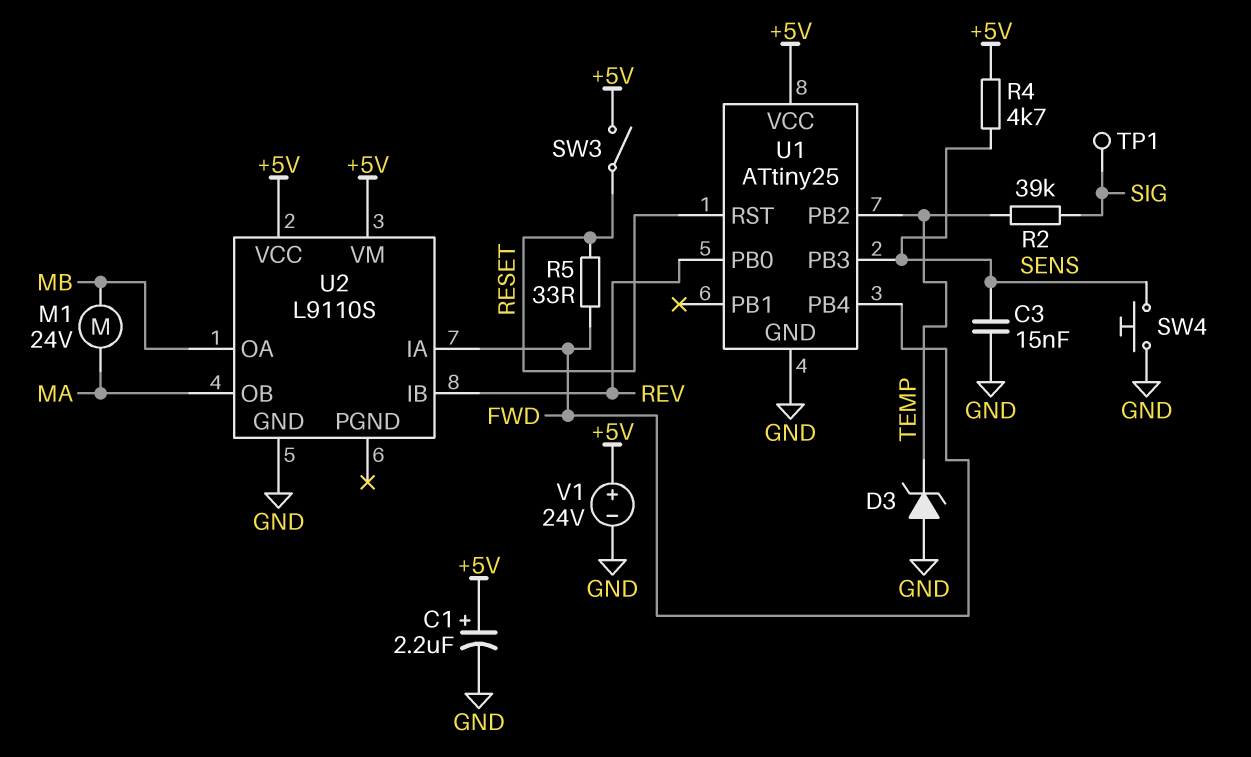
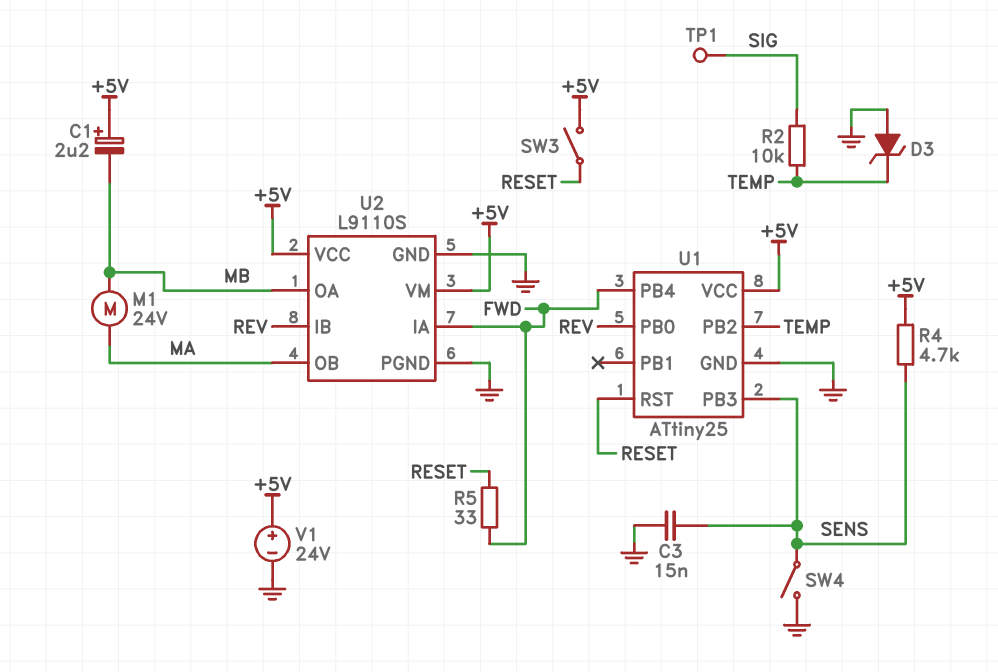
C1: 2.2uF (plus +5V, minus GND) -> 2.2uF (plus +5V, minus MB)
R2: 39k (SIG, TEMP) -> 10k (SIG, TEMP)
SW4: button (GND, SENS) -> switch (GND, SENS)
U2 pin PGND: none -> GND

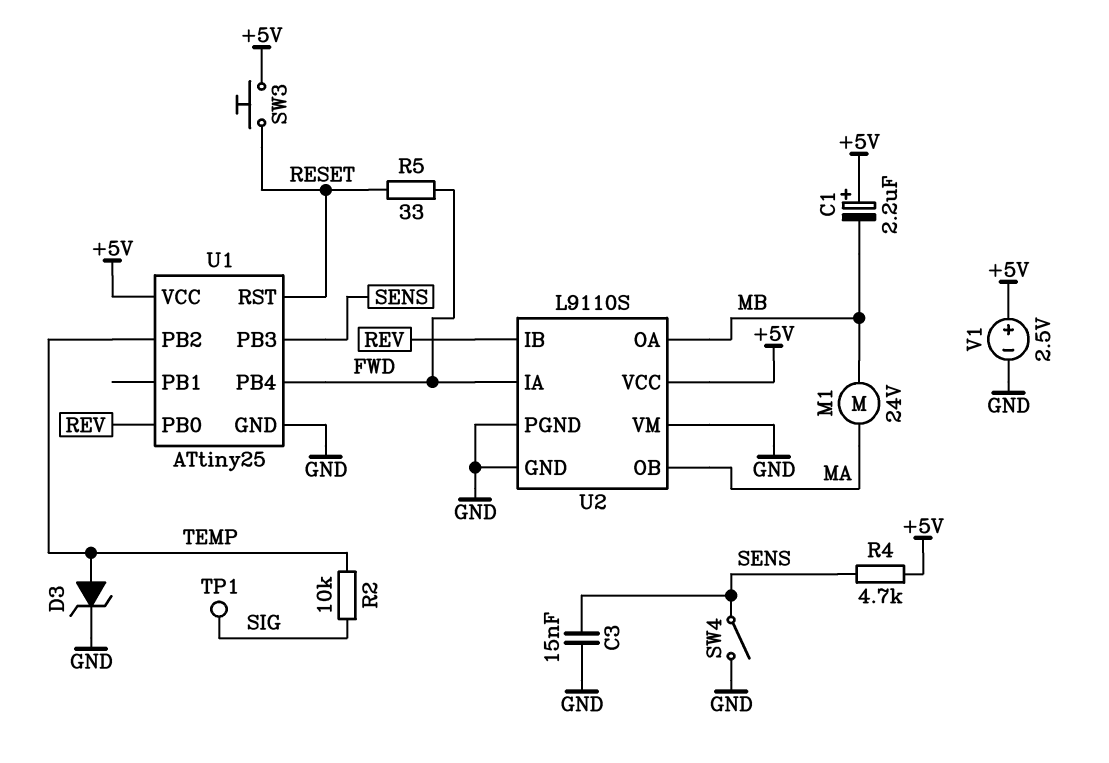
D3: zener (A GND, K TEMP) -> zener (A TEMP, K GND)
SW3: switch (+5V, RESET) -> button (+5V, RESET)
U2 pin VM: +5V -> GND
V1: 24V (plus +5V, minus GND) -> 2.5V (plus +5V, minus GND)

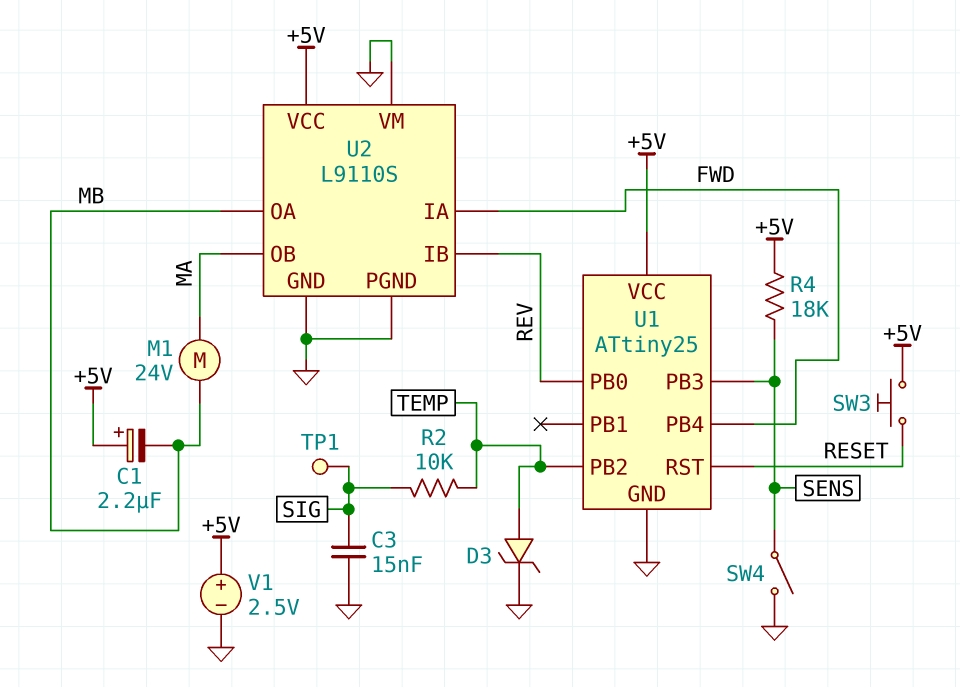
C3: 15nF (GND, SENS) -> 15nF (GND, SIG)
R4: 4.7k (+5V, SENS) -> 18k (+5V, SENS)
R5: 33 (FWD, RESET) -> none

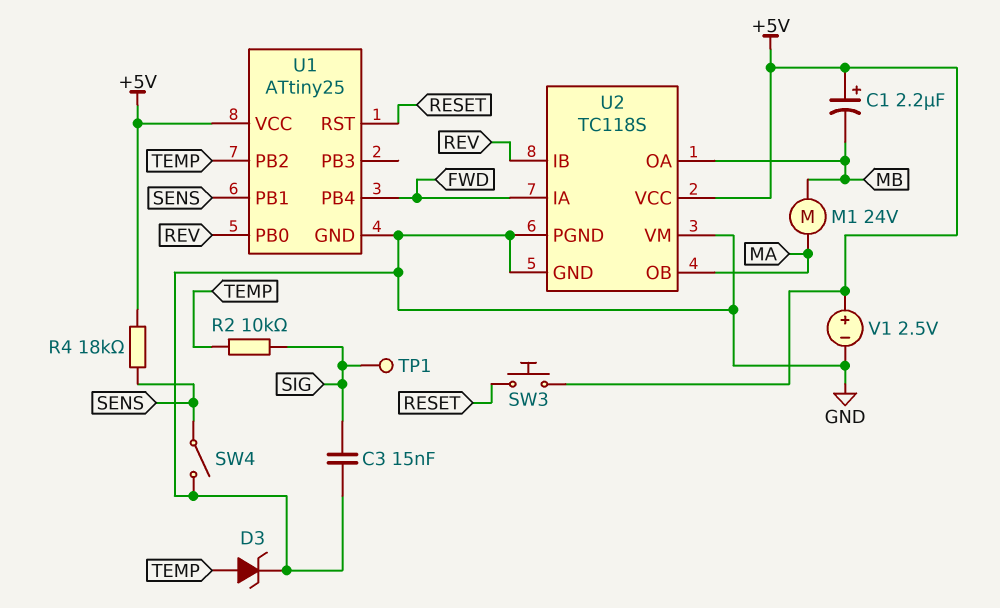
U1 pin PB1: none -> SENS
U1 pin PB3: SENS -> none
U2: L9110S -> TC118S

